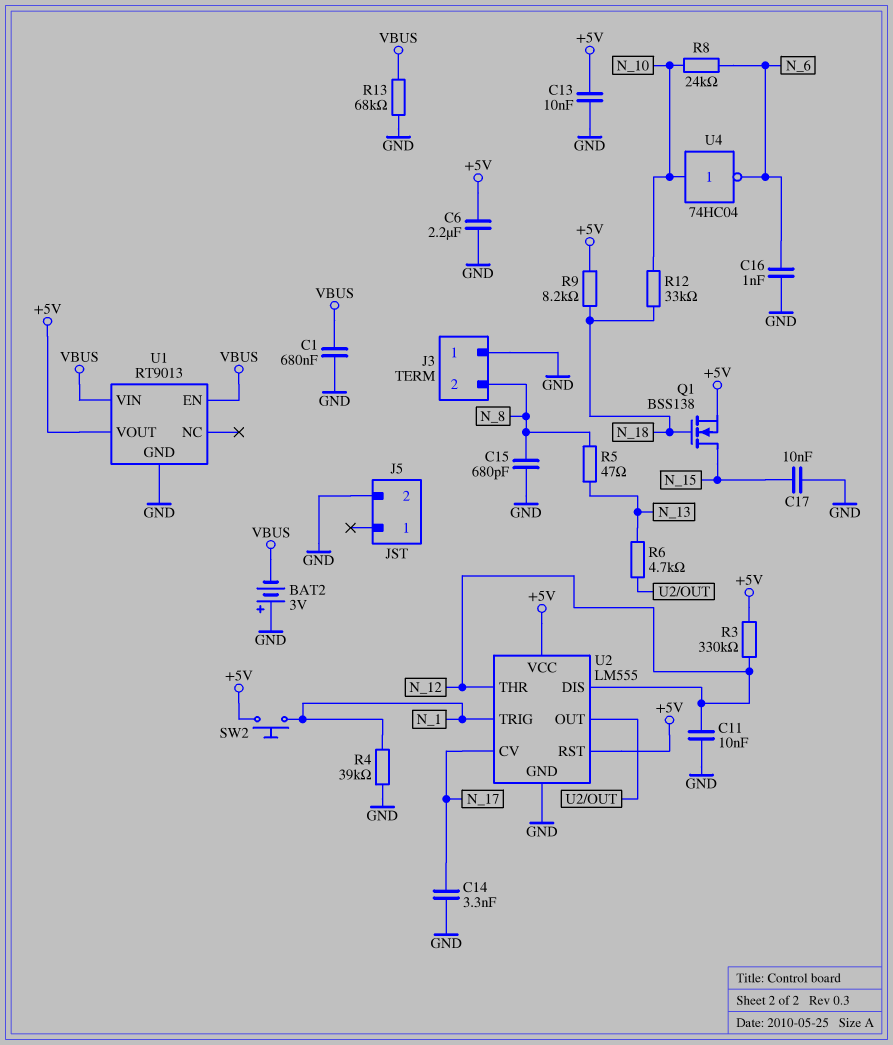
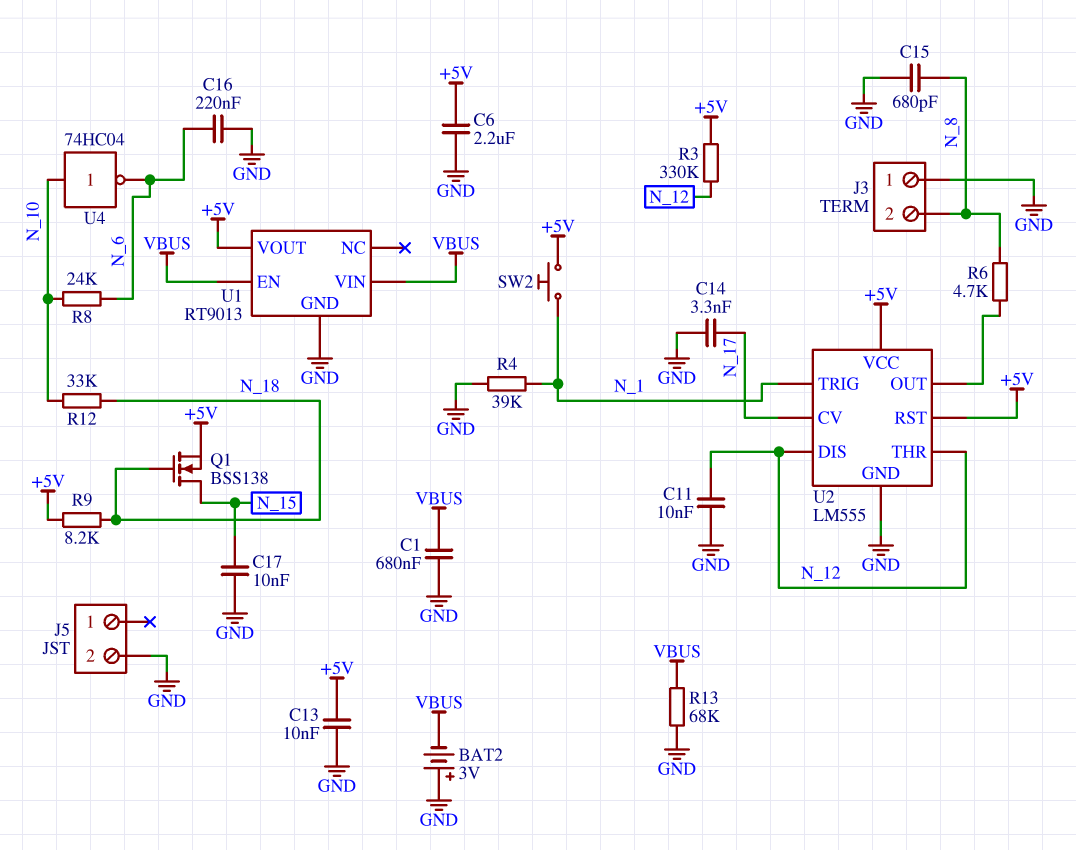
C16: 1nF (GND, N_6) -> 220nF (GND, N_6)
R5: 47 (N_8, N_13) -> none
R6: 4.7k (N_13, U2/OUT) -> 4.7k (N_8, U2/OUT)

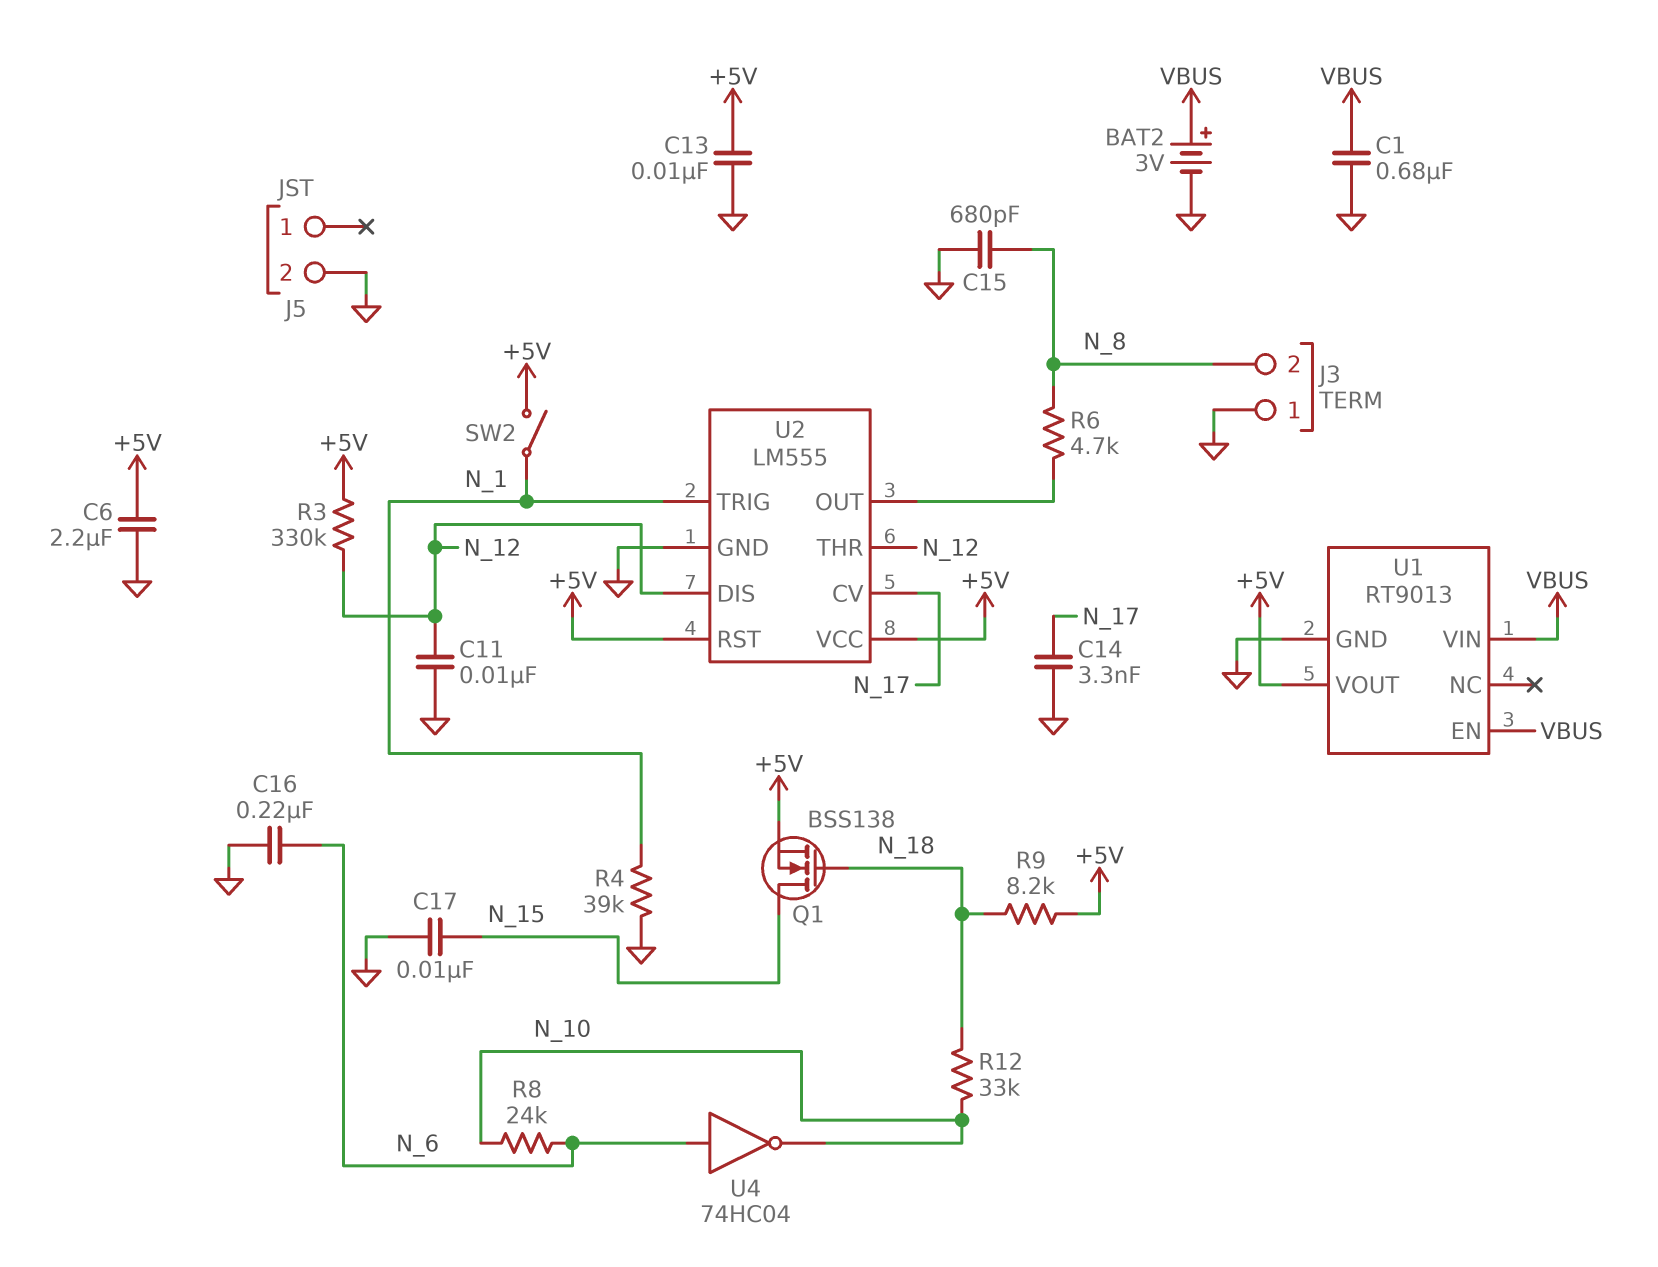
BAT2: 3V (plus GND, minus VBUS) -> 3V (plus VBUS, minus GND)
R13: 68k (GND, VBUS) -> none
SW2: button (+5V, N_1) -> switch (+5V, N_1)
U4: NOT 74HC04 (in N_10, out N_6) -> NOT 74HC04 (in N_6, out N_10)

